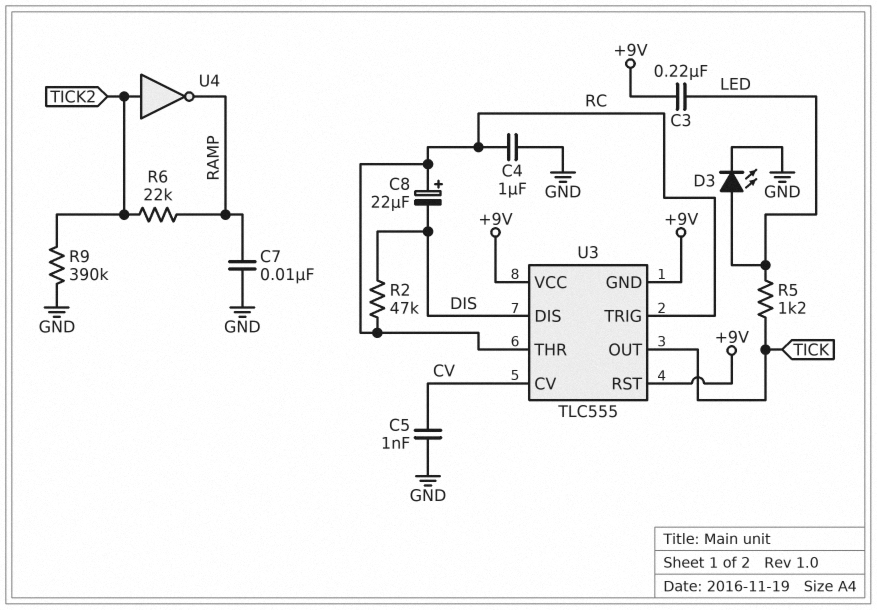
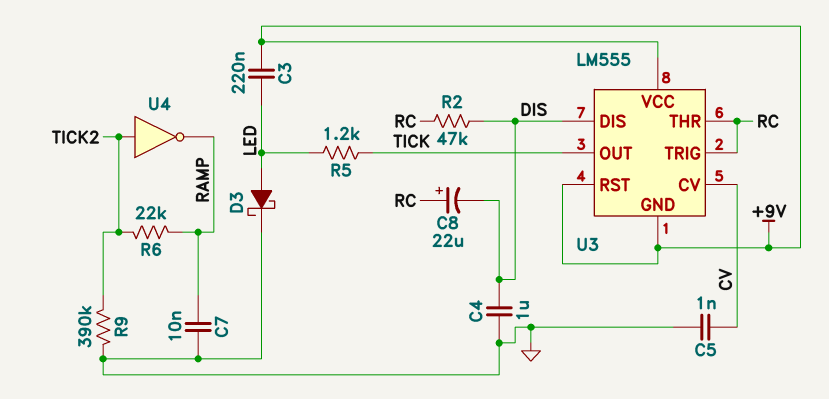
C4: 1uF (GND, RC) -> 1uF (DIS, GND)
D3: LED (A LED, K GND) -> schottky (A LED, K GND)
U3: TLC555 -> LM555

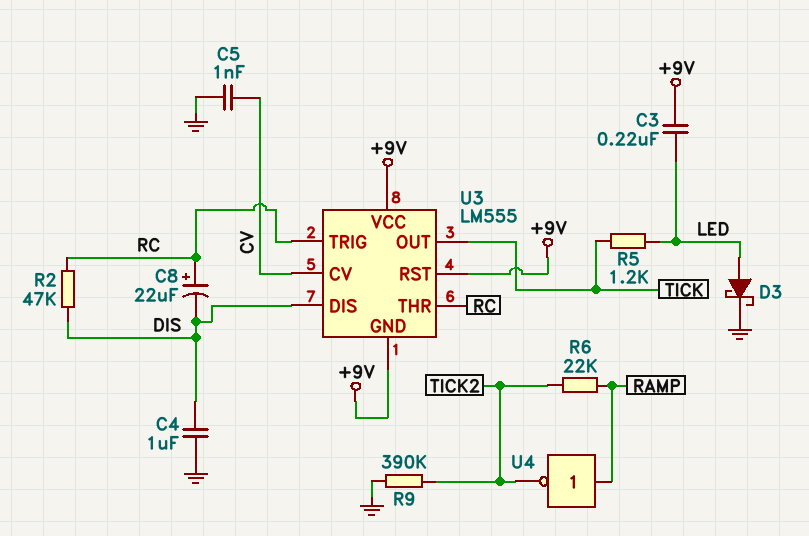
C7: 10nF (GND, RAMP) -> none
U4: NOT (in TICK2, out RAMP) -> NOT (in RAMP, out TICK2)

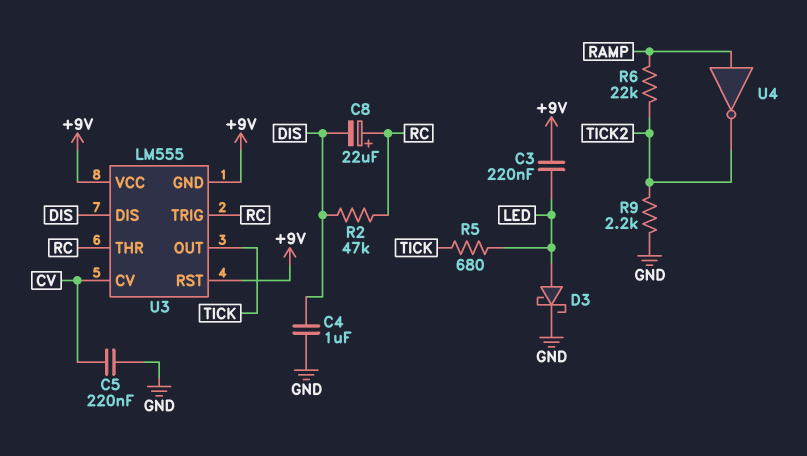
C5: 1nF (CV, GND) -> 220nF (CV, GND)
R5: 1.2k (LED, TICK) -> 680 (LED, TICK)
R9: 390k (GND, TICK2) -> 2.2k (GND, TICK2)

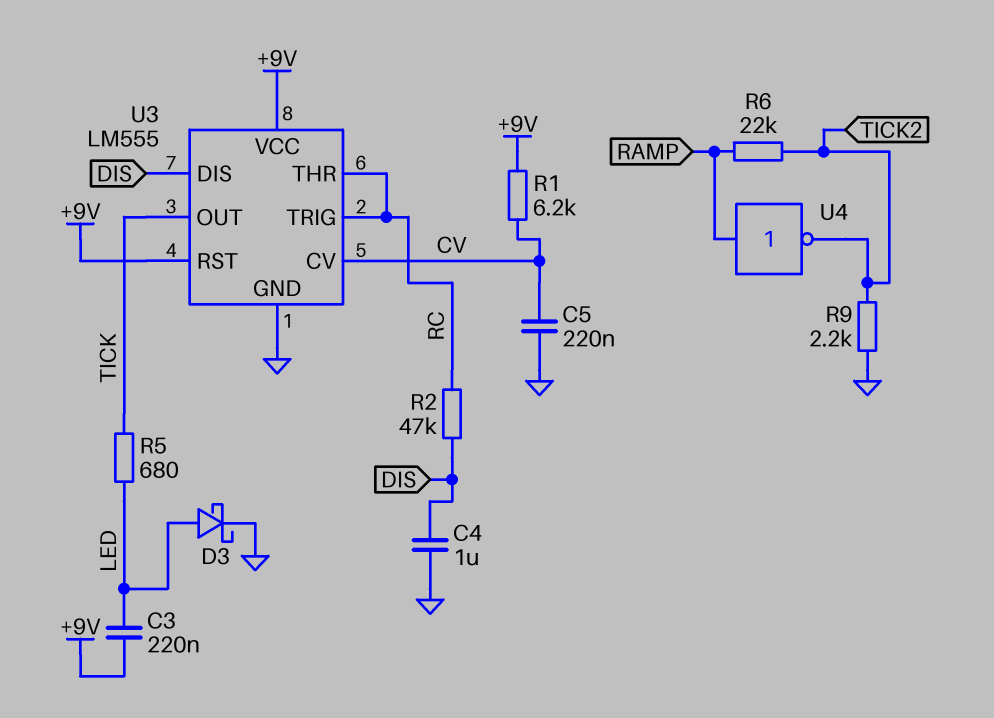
C8: 22uF (plus RC, minus DIS) -> none
R1: none -> 6.2k (+9V, CV)
U3 pin GND: +9V -> GND

